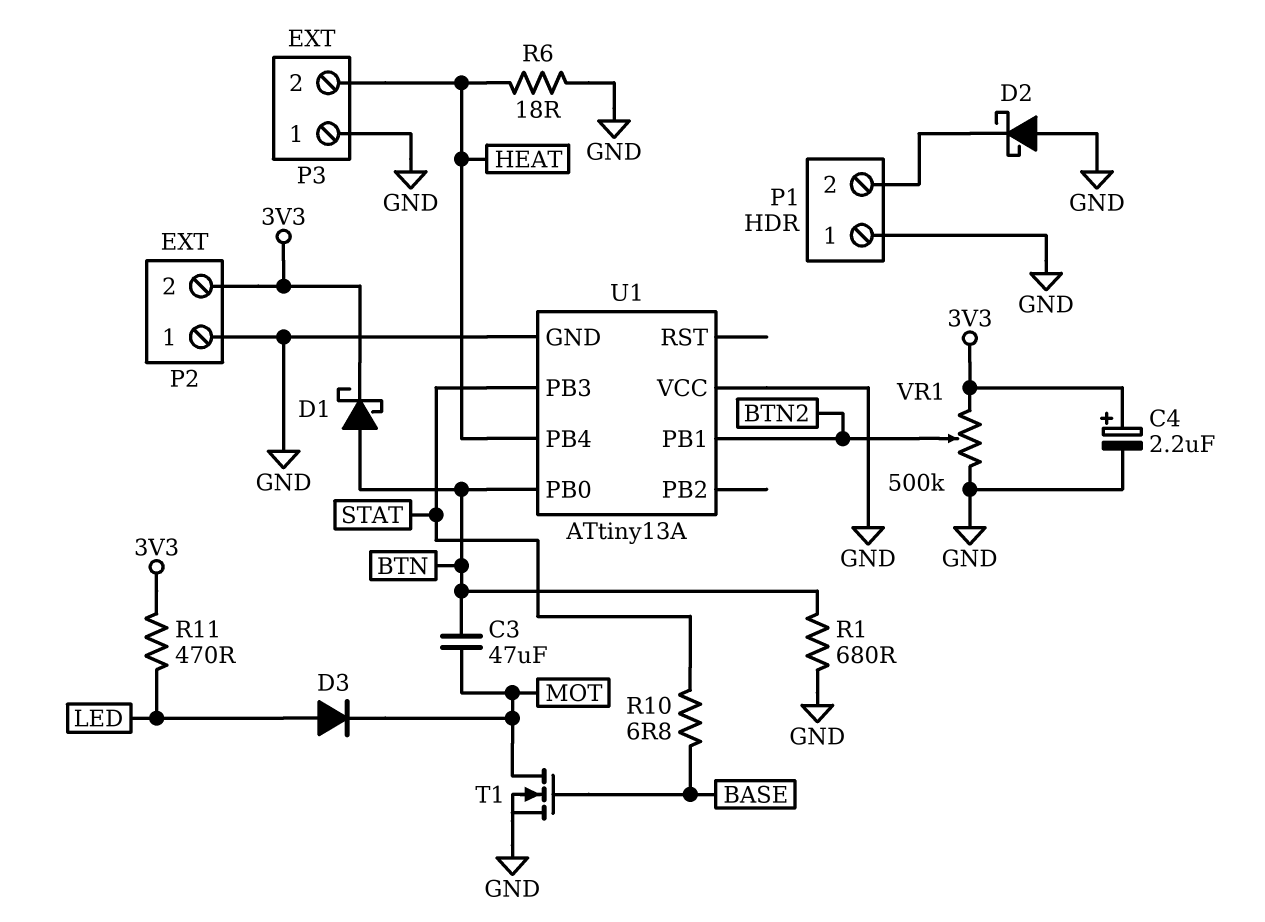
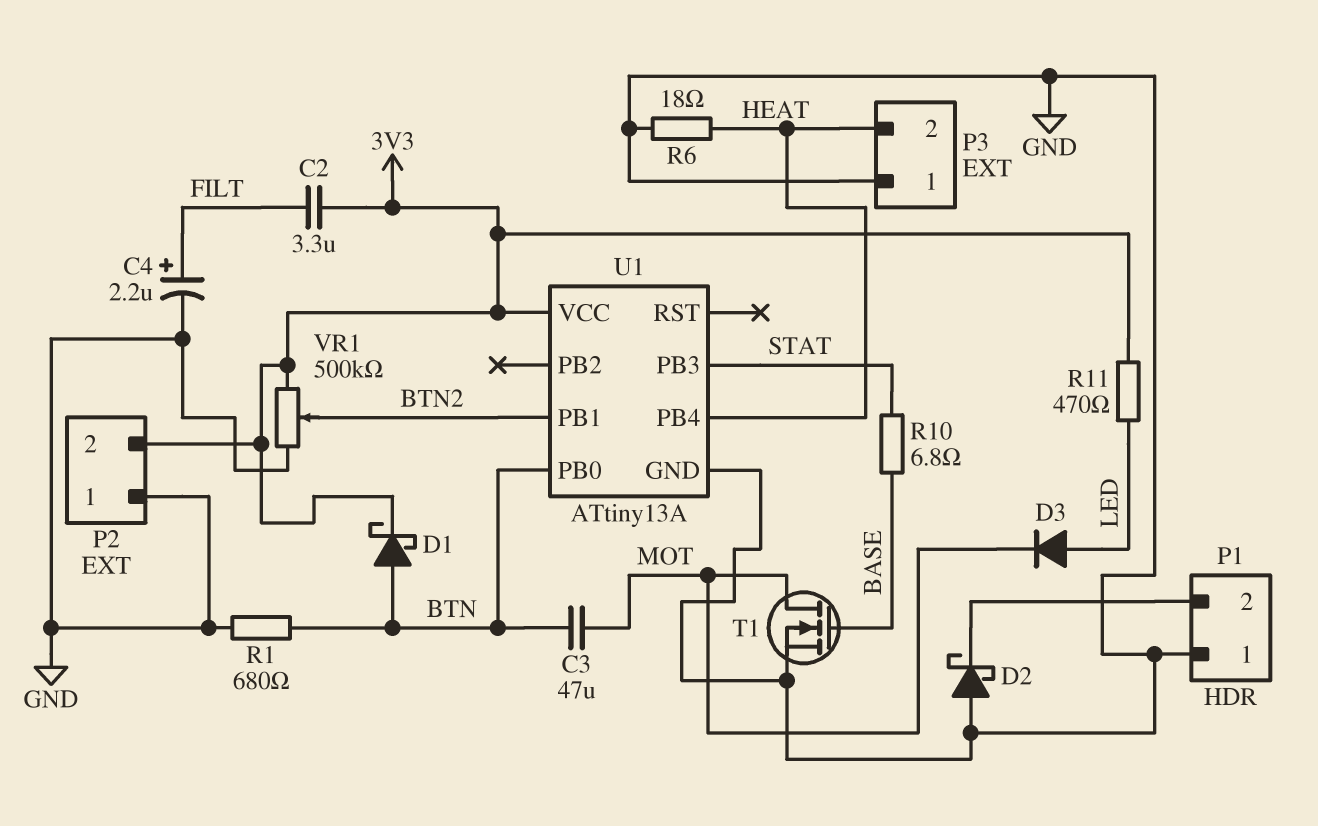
C2: none -> 3.3uF (3V3, FILT)
C4: 2.2uF (plus 3V3, minus GND) -> 2.2uF (plus FILT, minus GND)
U1 pin VCC: GND -> 3V3

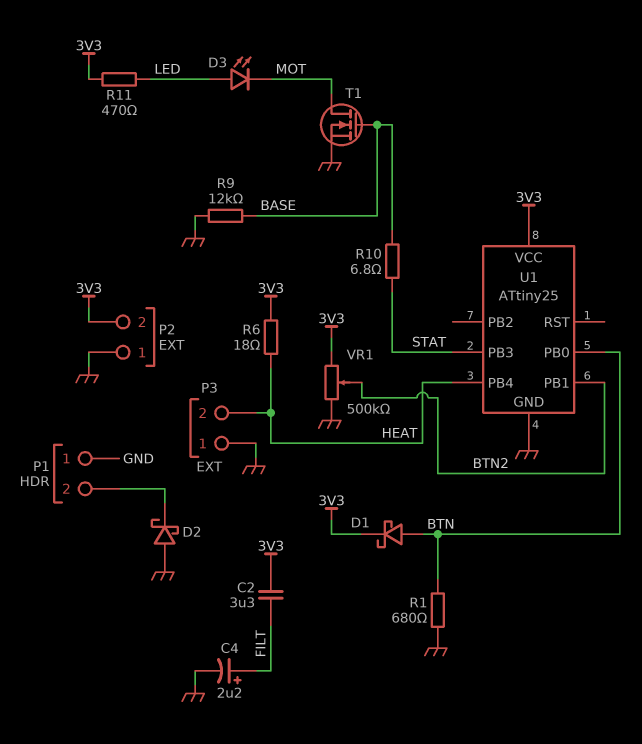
C3: 47uF (BTN, MOT) -> none
D3: diode (A LED, K MOT) -> LED (A LED, K MOT)
R6: 18 (GND, HEAT) -> 18 (3V3, HEAT)
R9: none -> 12k (BASE, GND)
U1: ATtiny13A -> ATtiny25

